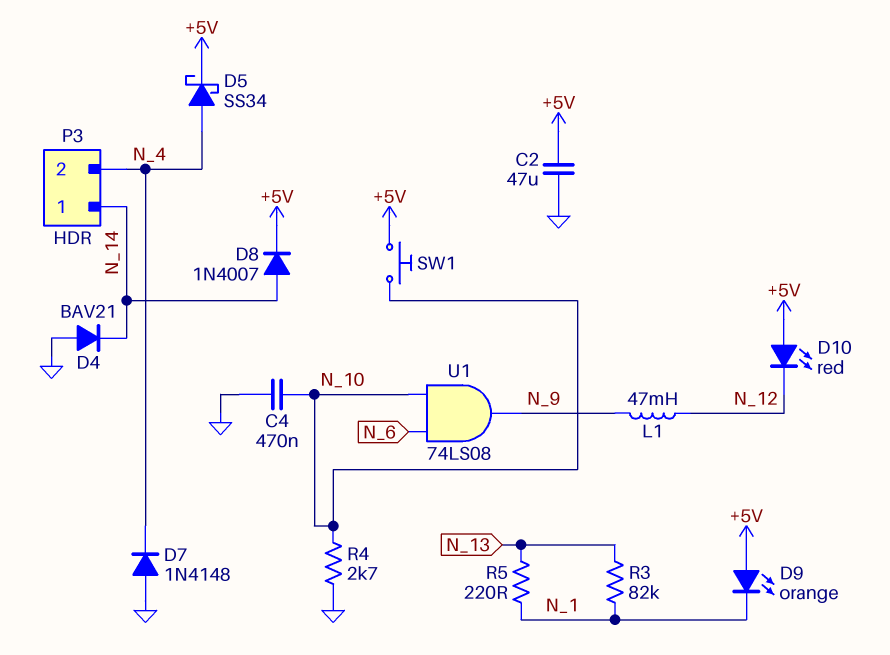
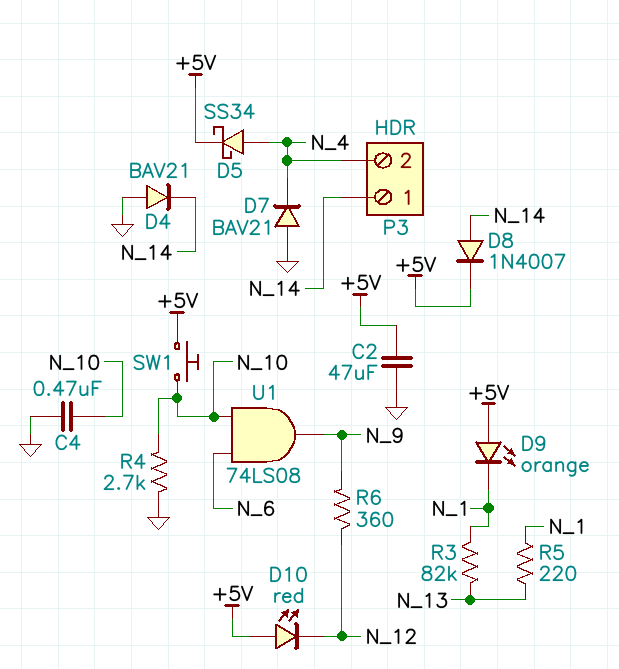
D7: diode 1N4148 (A GND, K N_4) -> diode BAV21 (A GND, K N_4)
L1: 47mH (N_9, N_12) -> none
R6: none -> 360 (N_9, N_12)

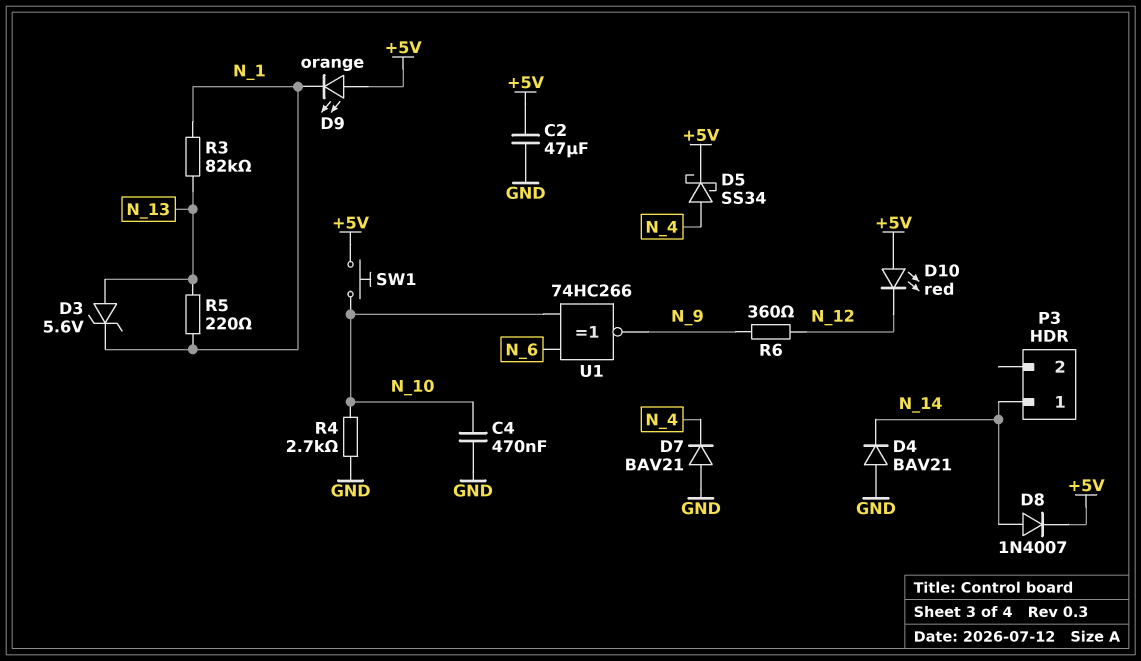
D3: none -> zener 5.6V (A N_13, K N_1)
P3 pin 2: N_4 -> none
U1: AND 74LS08 (in N_6, in N_10, out N_9) -> XNOR 74HC266 (in N_6, in N_10, out N_9)

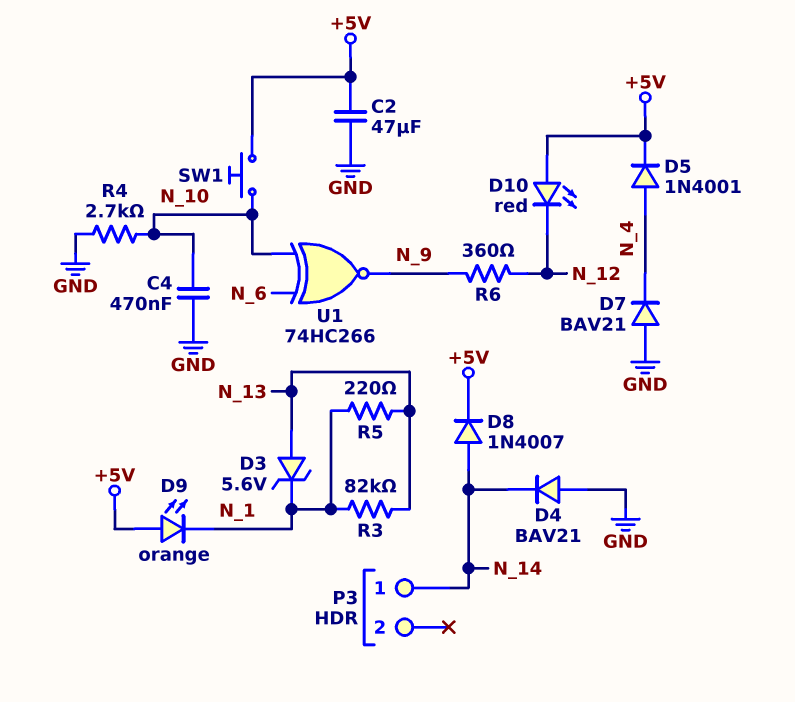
D5: schottky SS34 (A N_4, K +5V) -> diode 1N4001 (A N_4, K +5V)

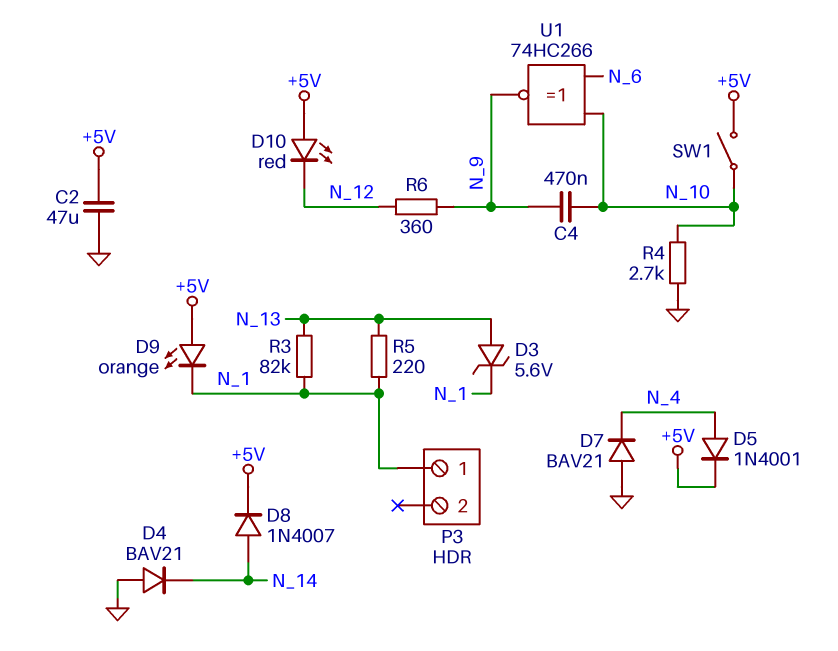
C4: 470nF (GND, N_10) -> 470nF (N_9, N_10)
P3 pin 1: N_14 -> N_1
SW1: button (+5V, N_10) -> switch (+5V, N_10)

